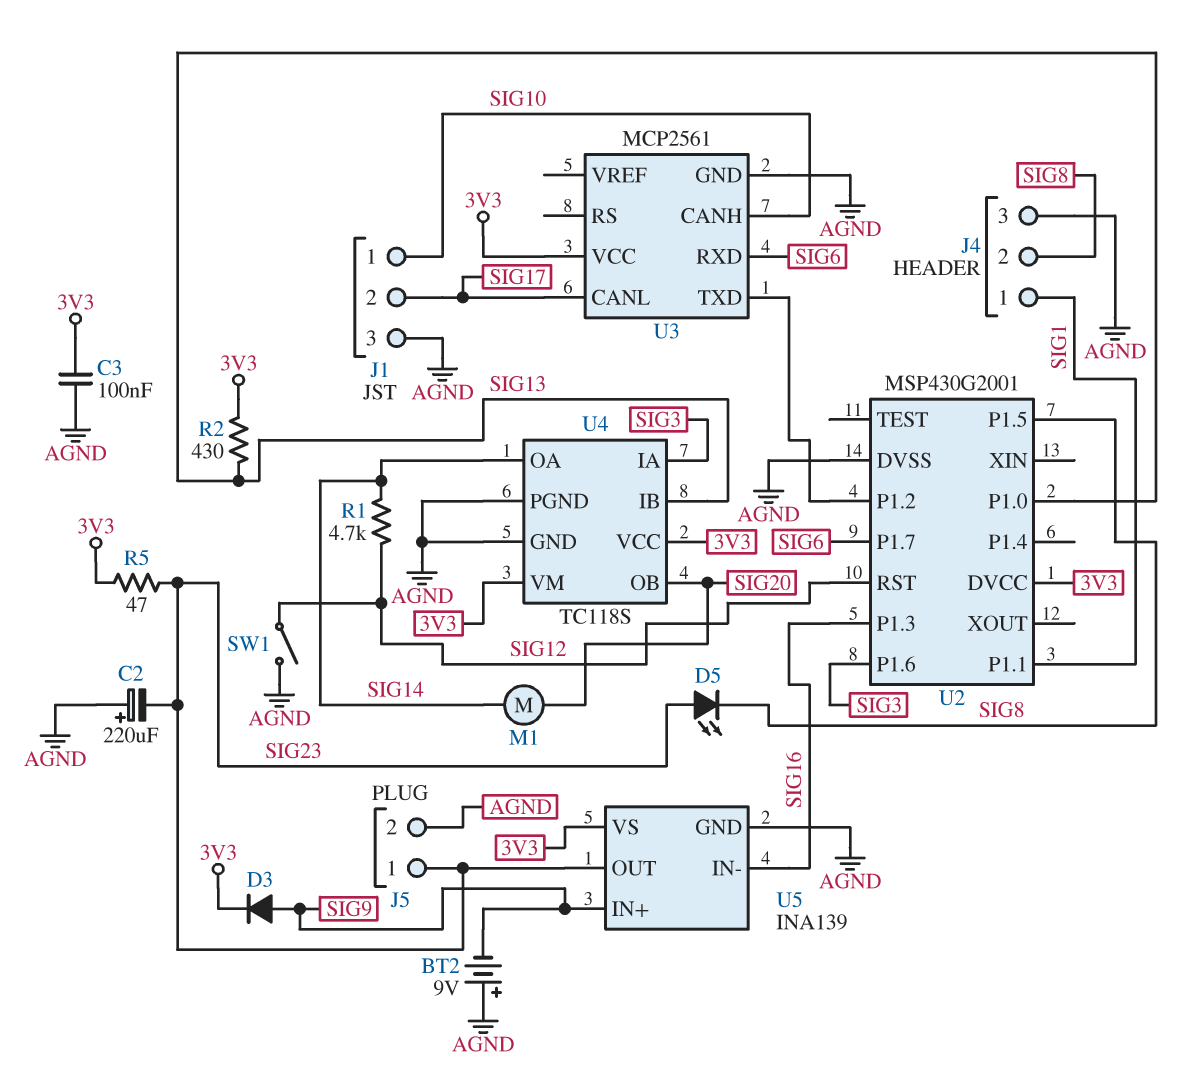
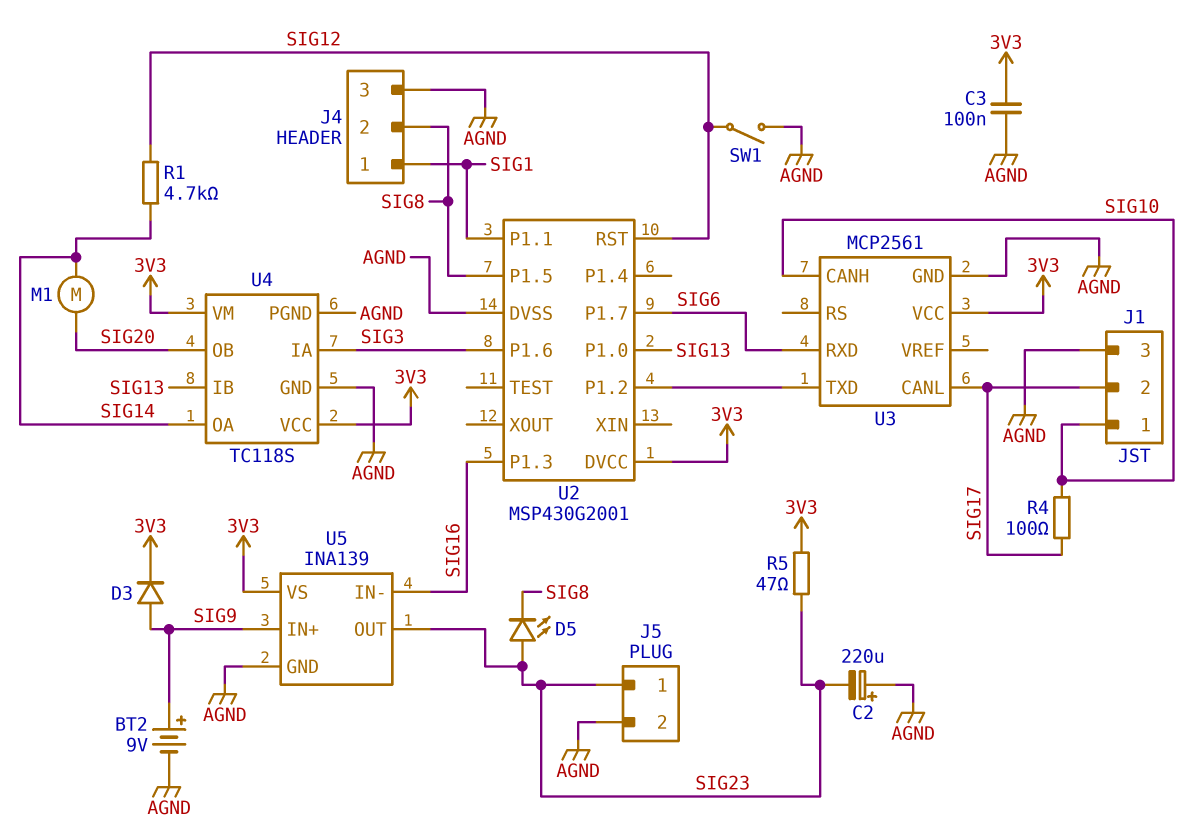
BT2: 9V (plus AGND, minus SIG9) -> 9V (plus SIG9, minus AGND)
R2: 430 (3V3, SIG13) -> none
R4: none -> 100 (SIG10, SIG17)

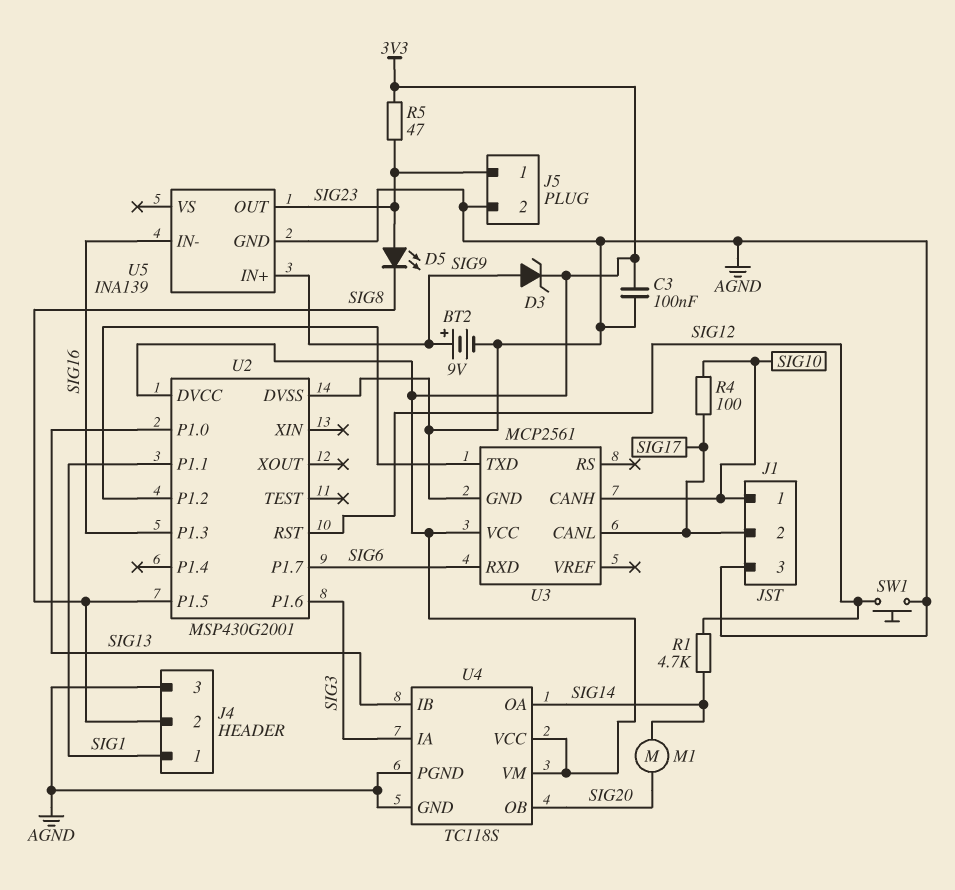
C2: 220uF (plus AGND, minus SIG23) -> none
D3: diode (A SIG9, K 3V3) -> zener (A SIG9, K 3V3)
SW1: switch (AGND, SIG12) -> button (AGND, SIG12)
U5 pin VS: 3V3 -> none

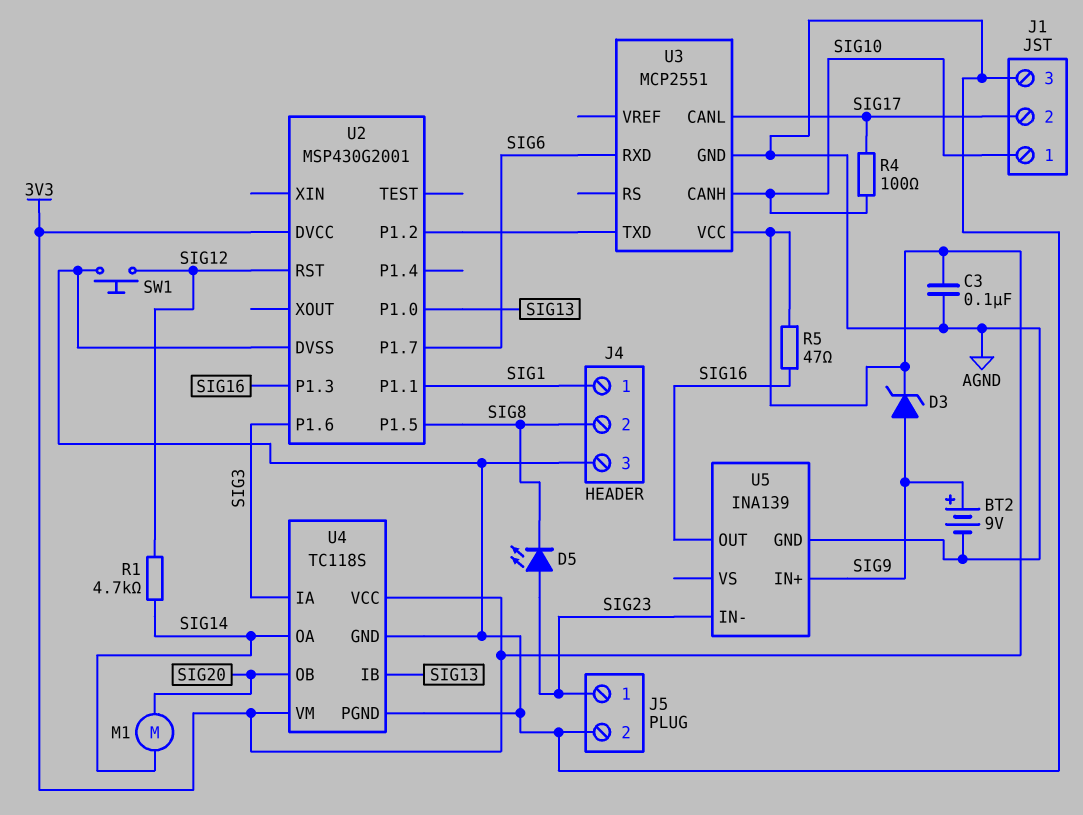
R5: 47 (3V3, SIG23) -> 47 (3V3, SIG16)
U3: MCP2561 -> MCP2551
U5 pin IN-: SIG16 -> SIG23
U5 pin OUT: SIG23 -> SIG16

